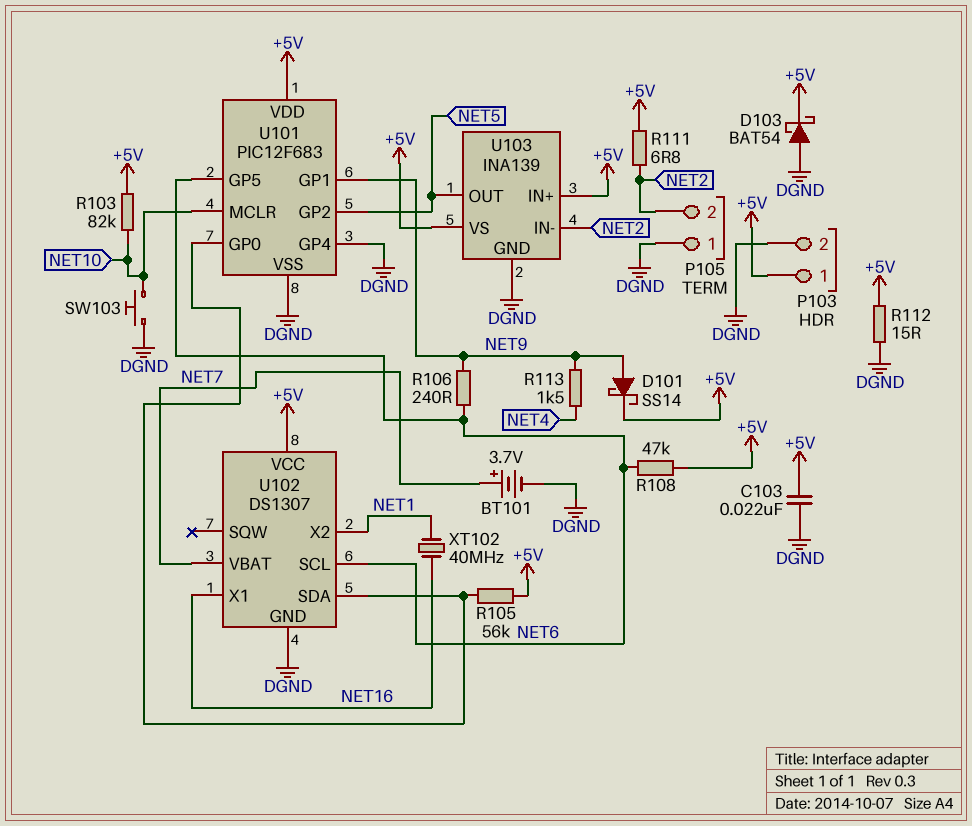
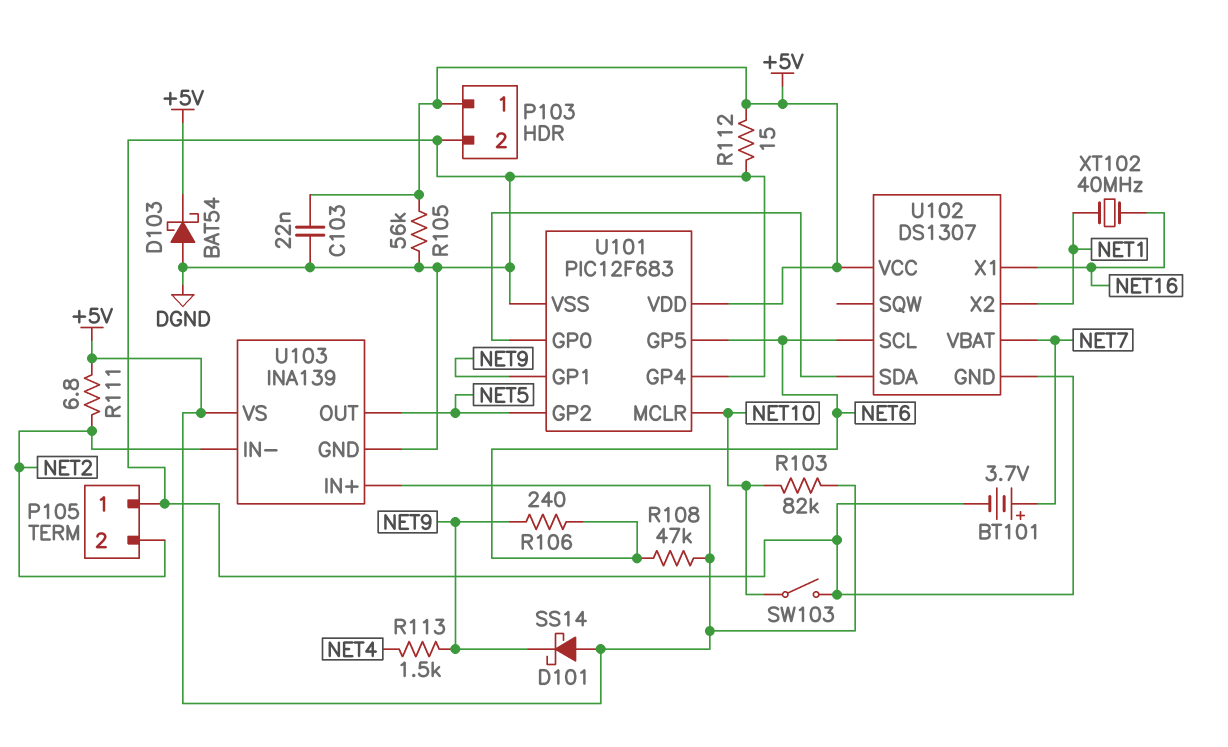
D101: schottky SS14 (A NET9, K +5V) -> schottky SS14 (A +5V, K NET9)
R105: 56k (+5V, U101/GP0) -> 56k (+5V, DGND)
SW103: button (DGND, NET10) -> switch (DGND, NET10)

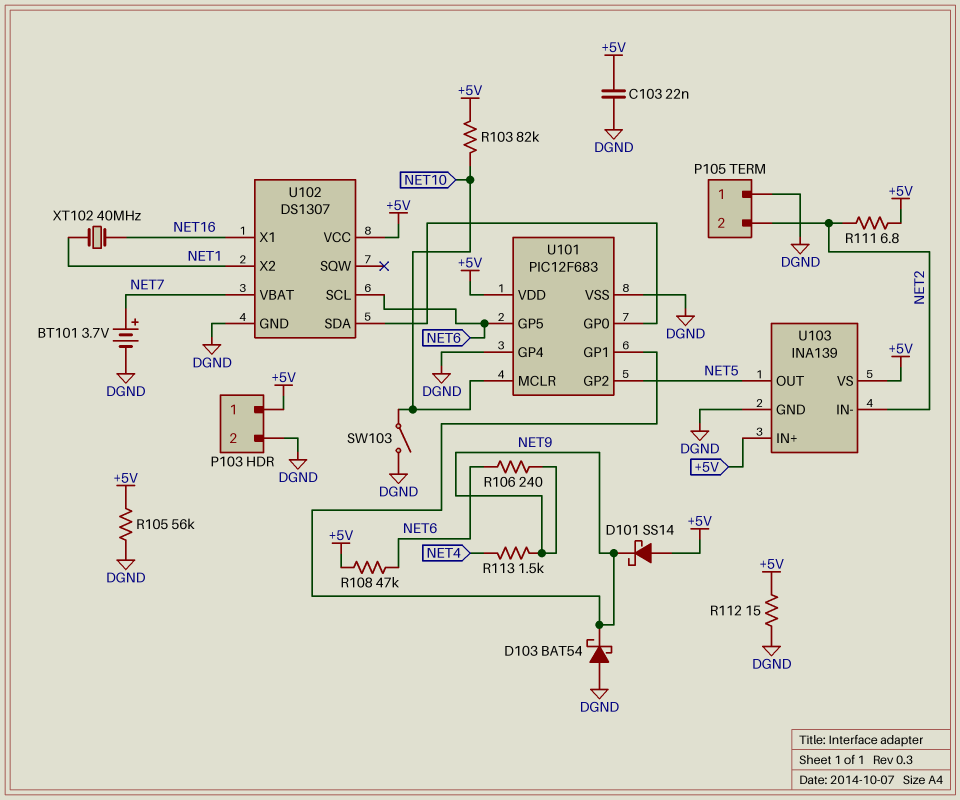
D103: schottky BAT54 (A DGND, K +5V) -> schottky BAT54 (A DGND, K NET9)

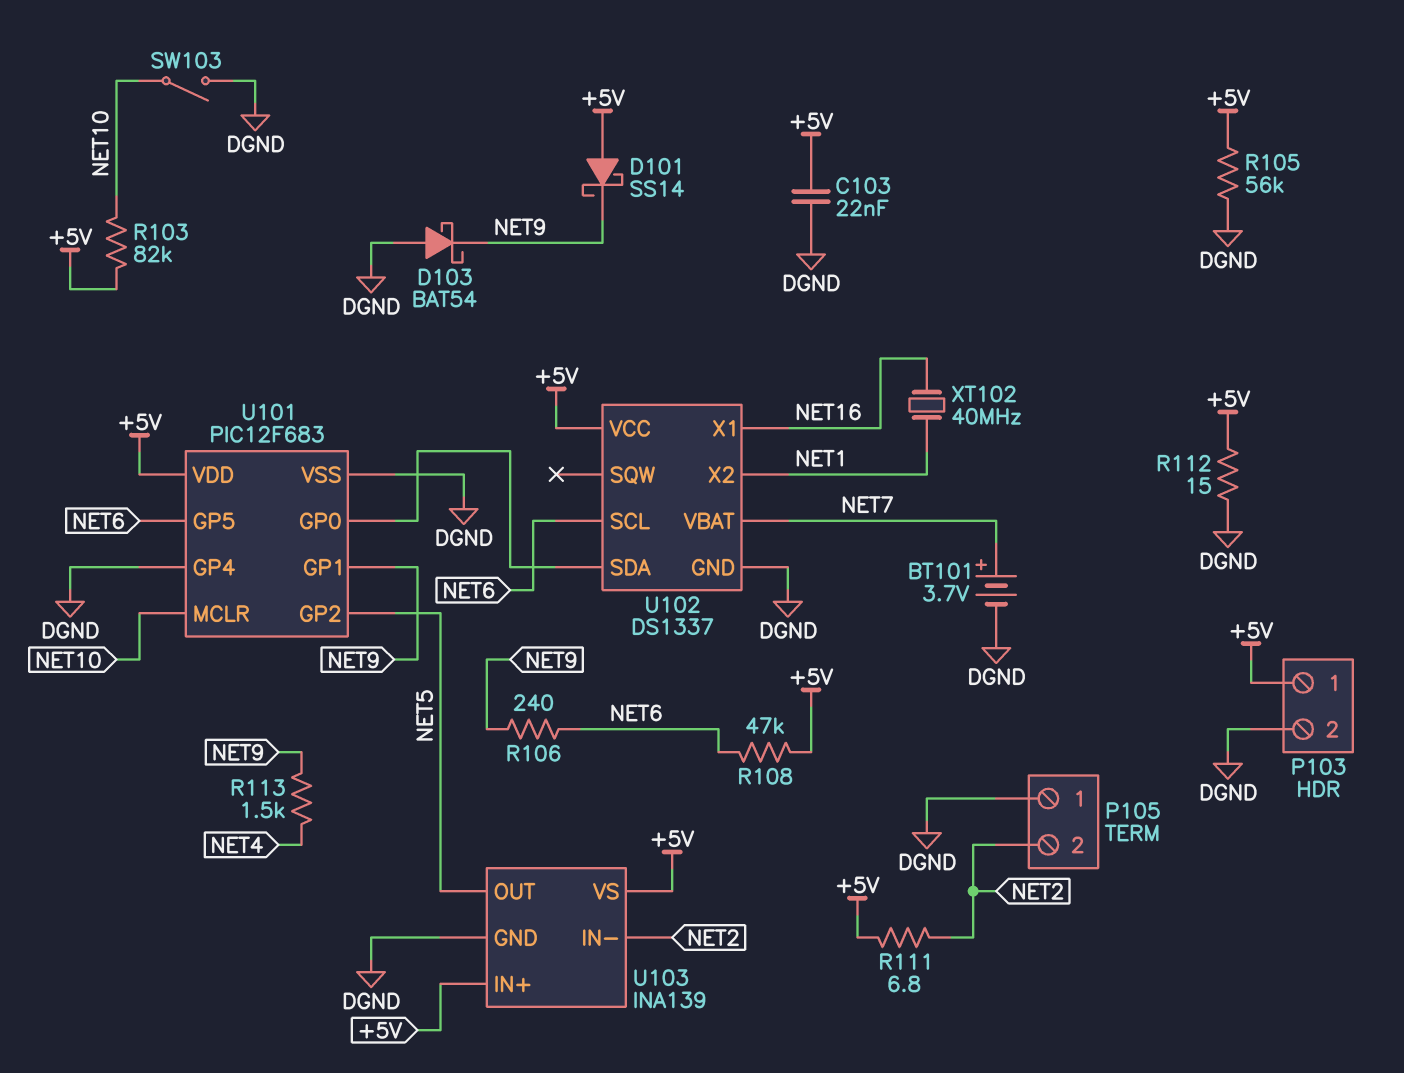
U102: DS1307 -> DS1337

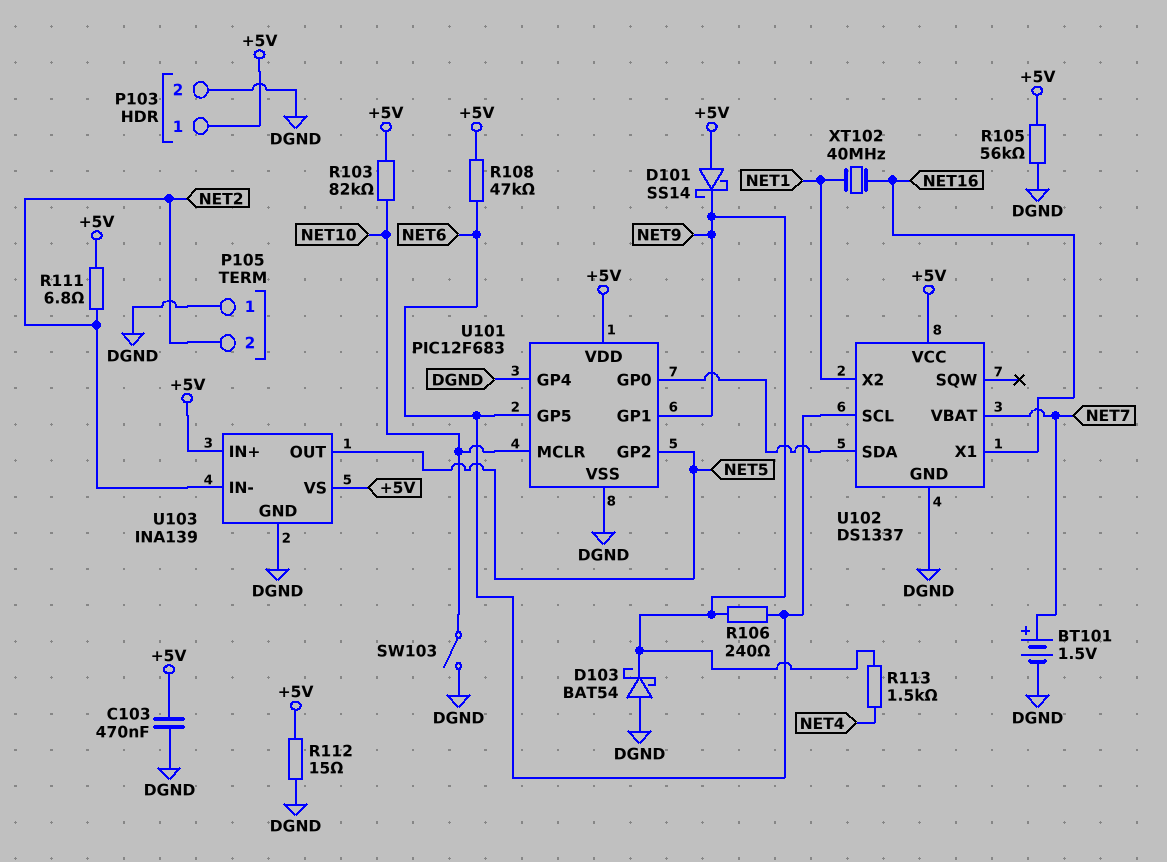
BT101: 3.7V (plus NET7, minus DGND) -> 1.5V (plus NET7, minus DGND)
C103: 22nF (+5V, DGND) -> 470nF (+5V, DGND)

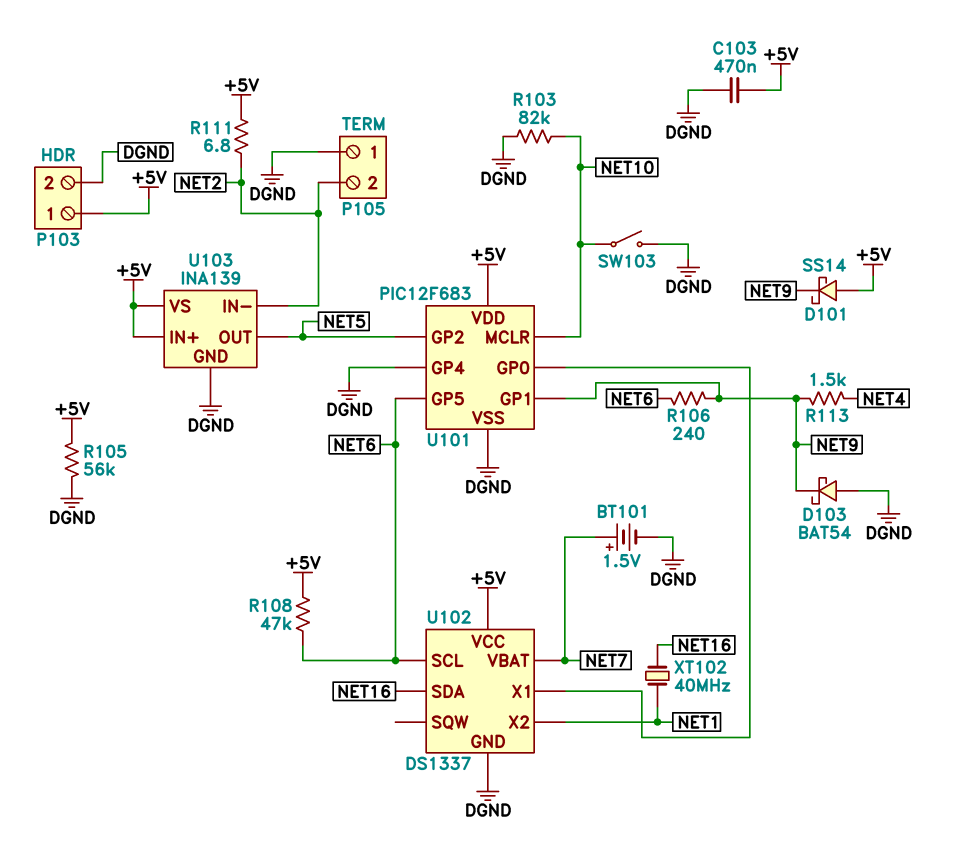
R103: 82k (+5V, NET10) -> 82k (DGND, NET10)
R112: 15 (+5V, DGND) -> none
U102 pin SDA: U101/GP0 -> NET16
U102 pin X1: NET16 -> U101/GP0

